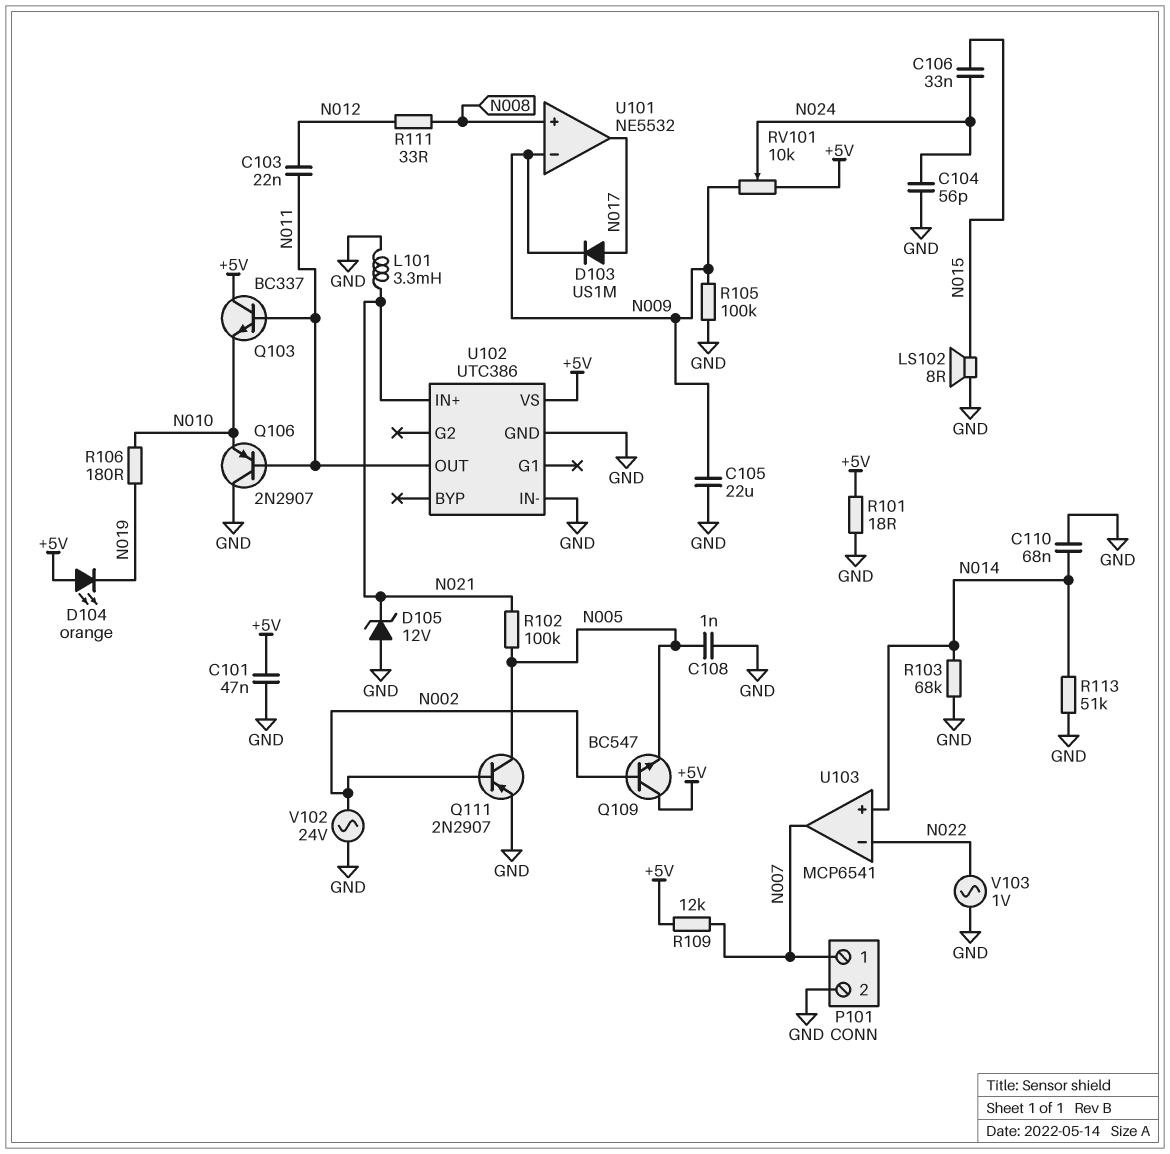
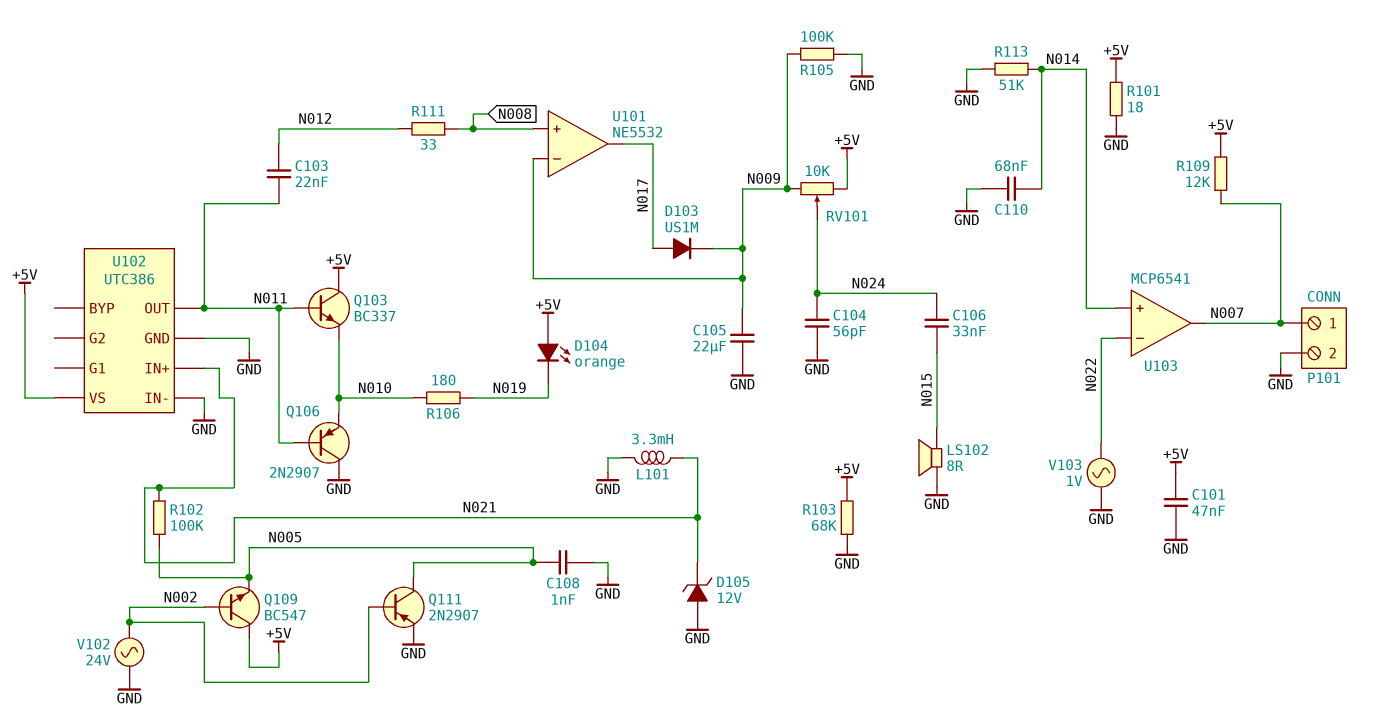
R103: 68k (GND, N014) -> 68k (+5V, GND)

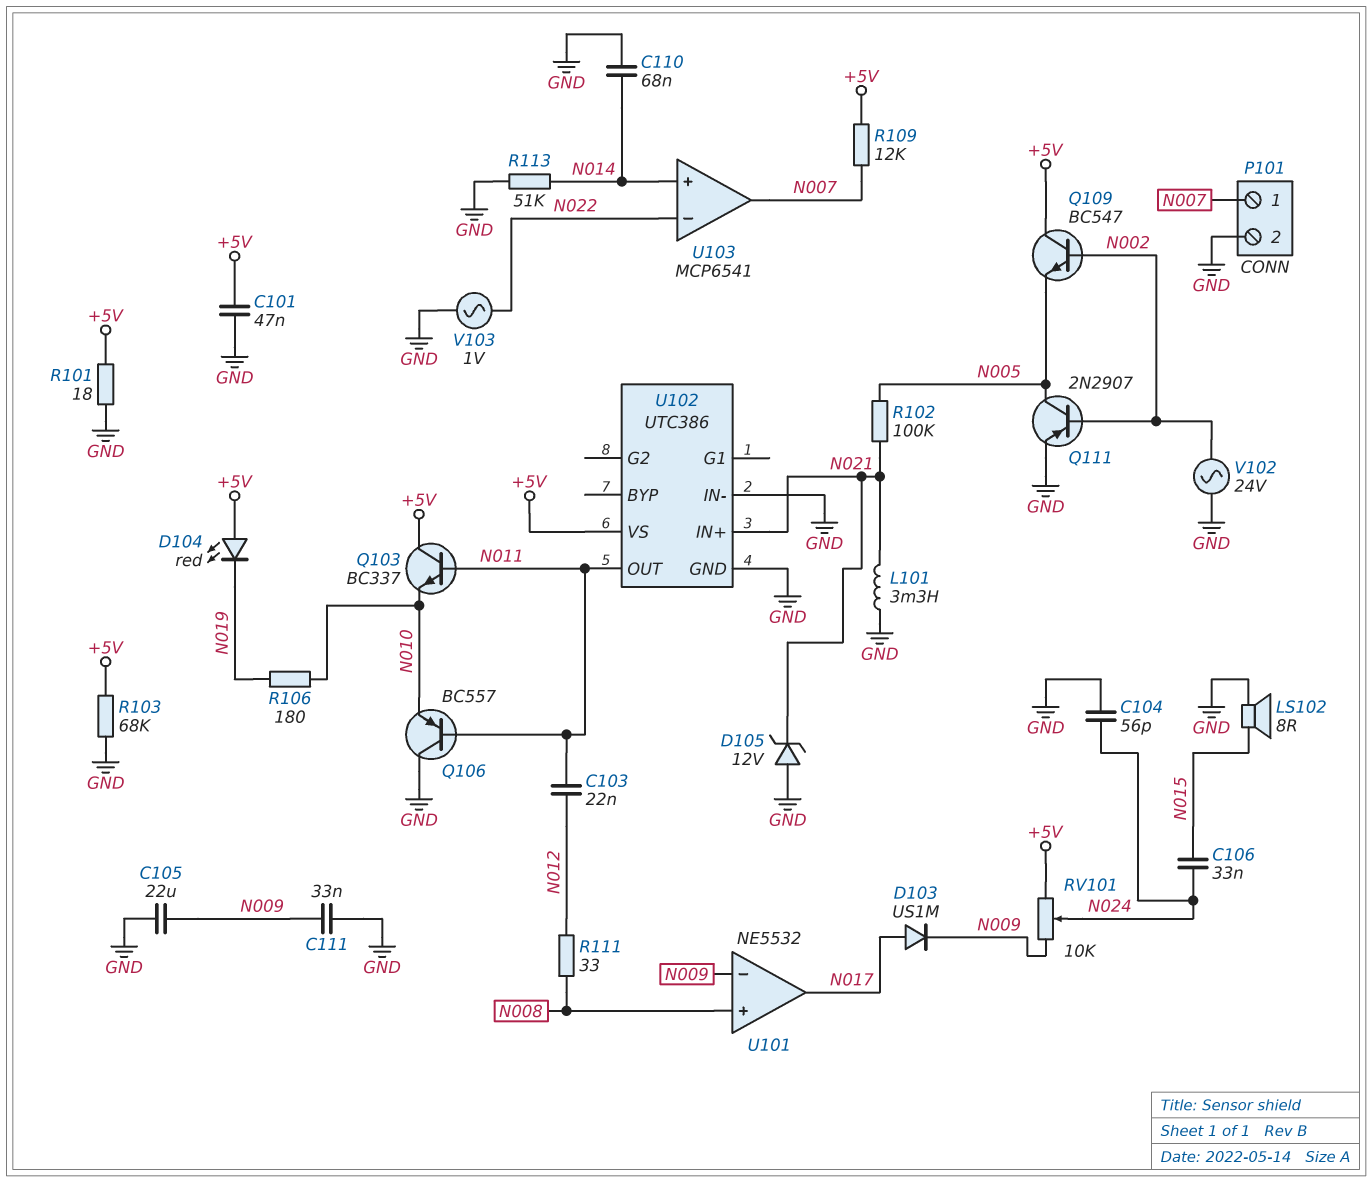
C108: 1nF (GND, N005) -> none
C111: none -> 33nF (GND, N009)
D104: LED orange (A +5V, K N019) -> LED red (A +5V, K N019)
Q106: PNP 2N2907 (B N011, C GND, E N010) -> PNP BC557 (B N011, C GND, E N010)
R105: 100k (GND, N009) -> none

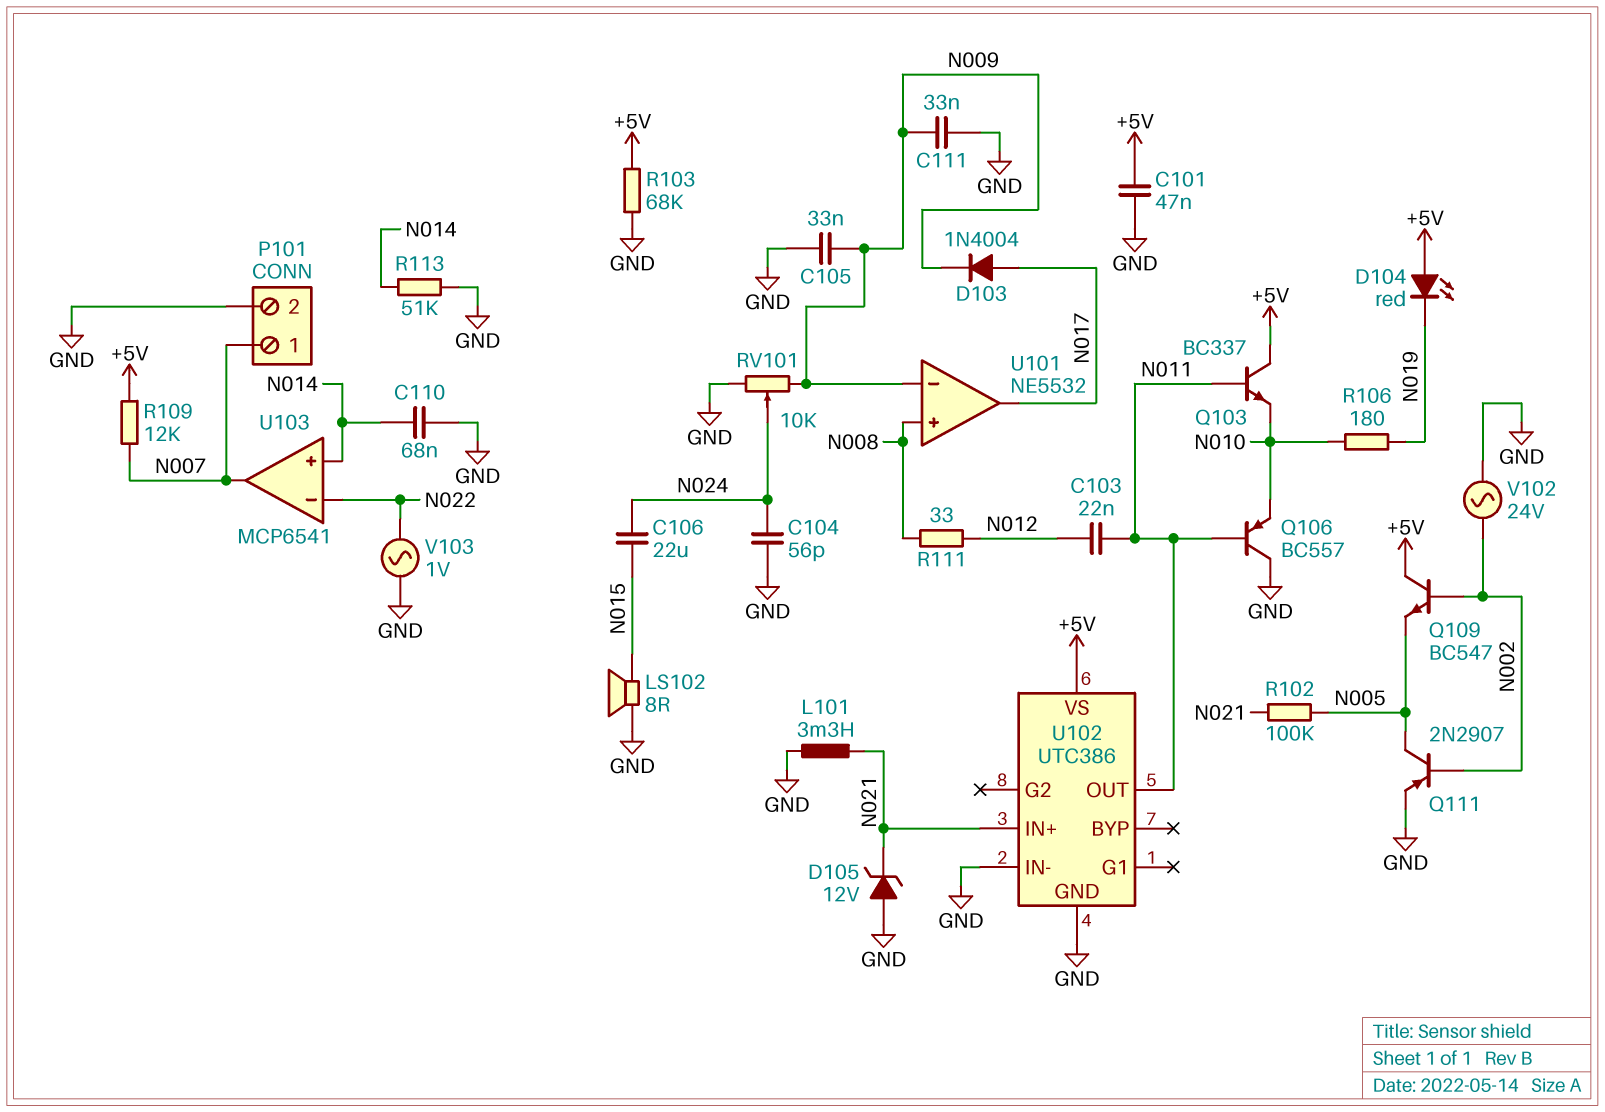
C105: 22uF (GND, N009) -> 33nF (GND, N009)
C106: 33nF (N015, N024) -> 22uF (N015, N024)
D103: diode US1M (A N017, K N009) -> diode 1N4004 (A N017, K N009)
R101: 18 (+5V, GND) -> none
RV101: 10k (+5V, N009, wiper N024) -> 10k (GND, N009, wiper N024)

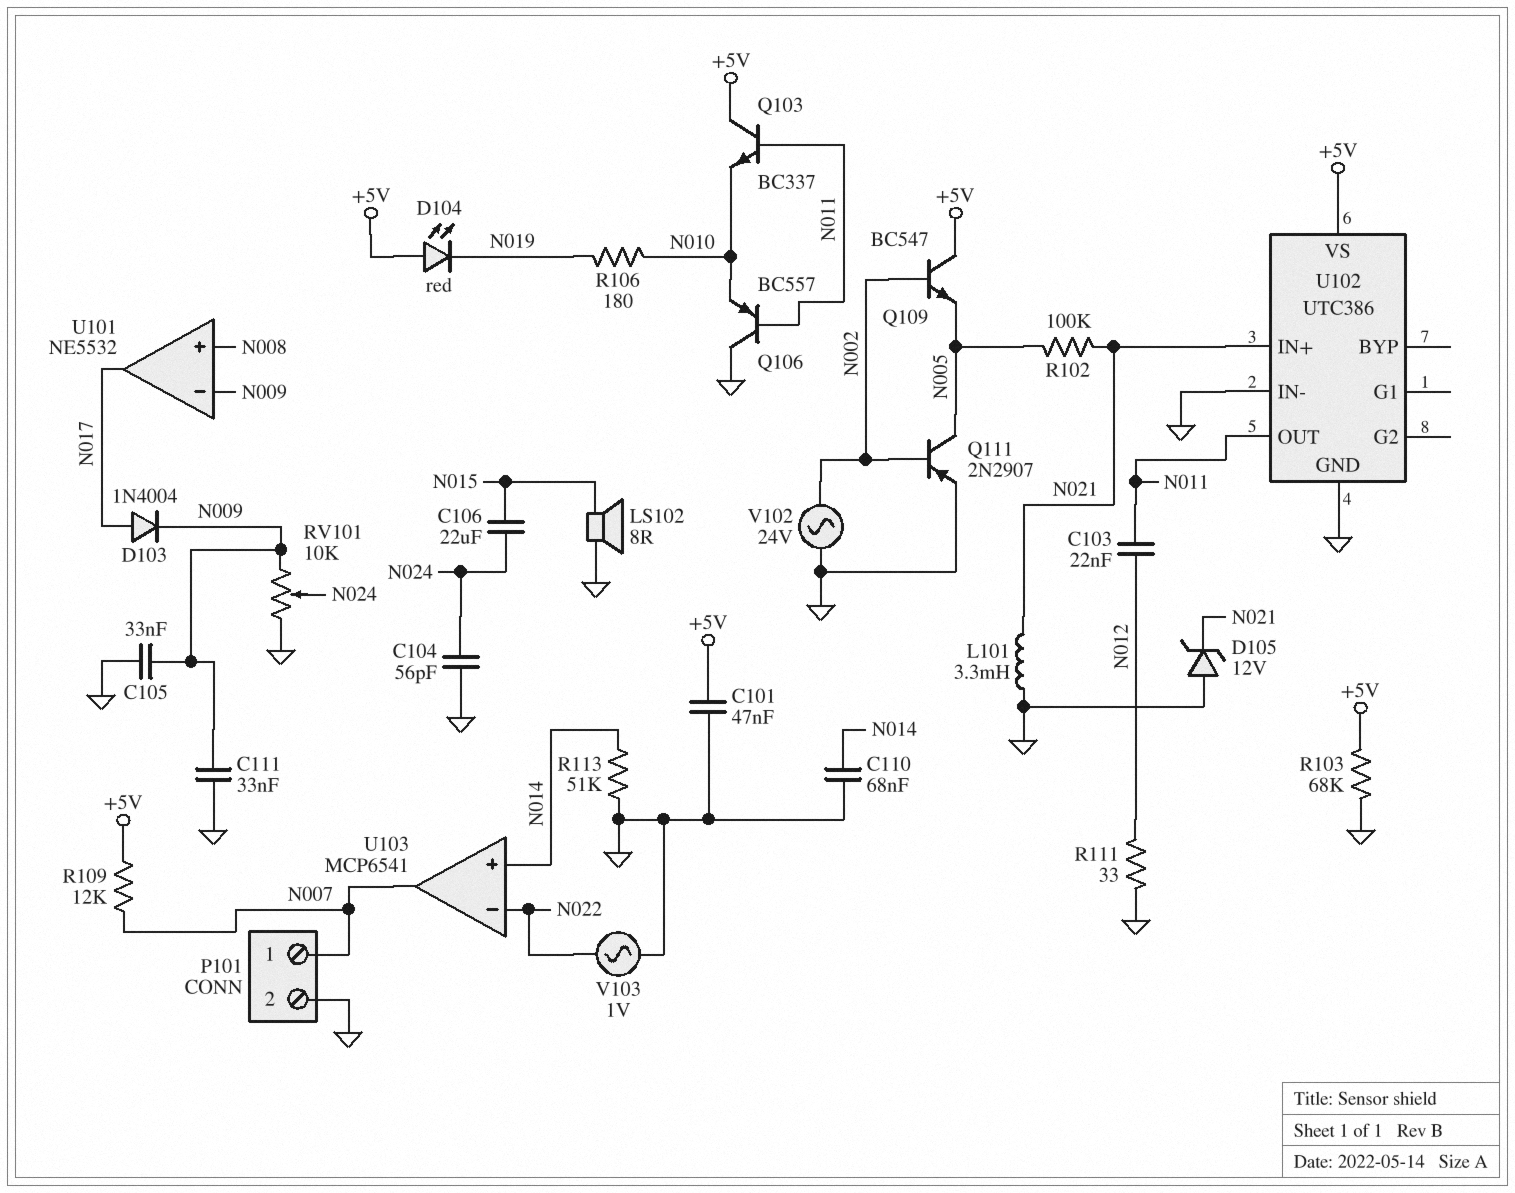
R111: 33 (N008, N012) -> 33 (GND, N012)

